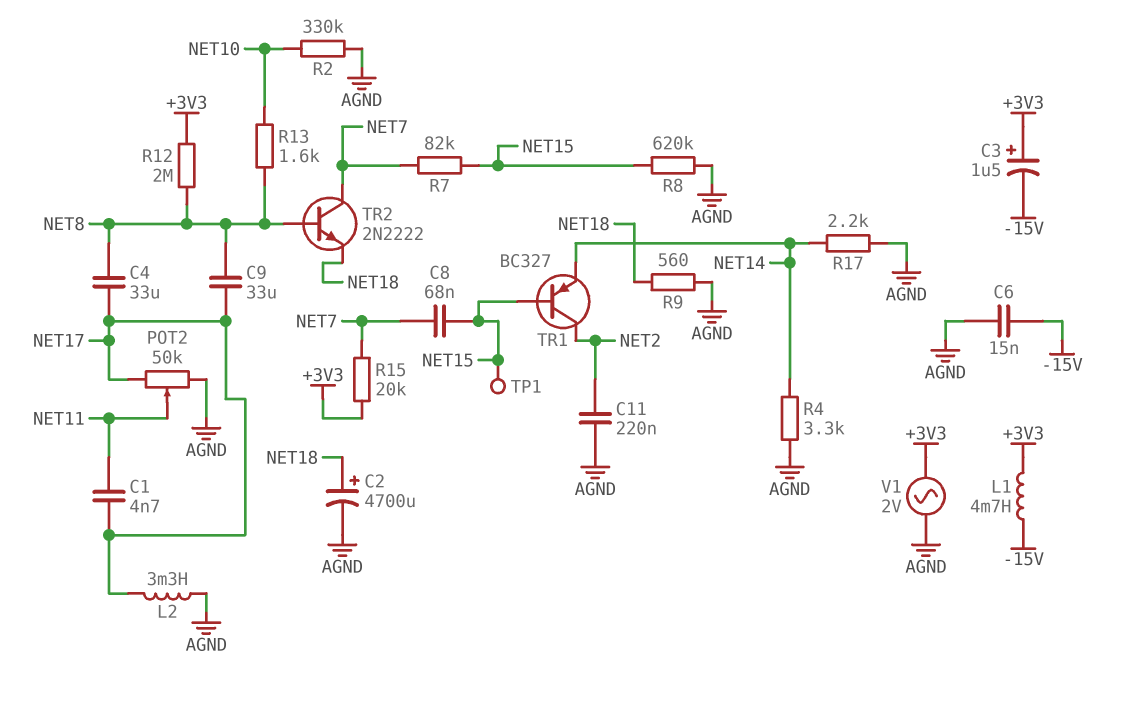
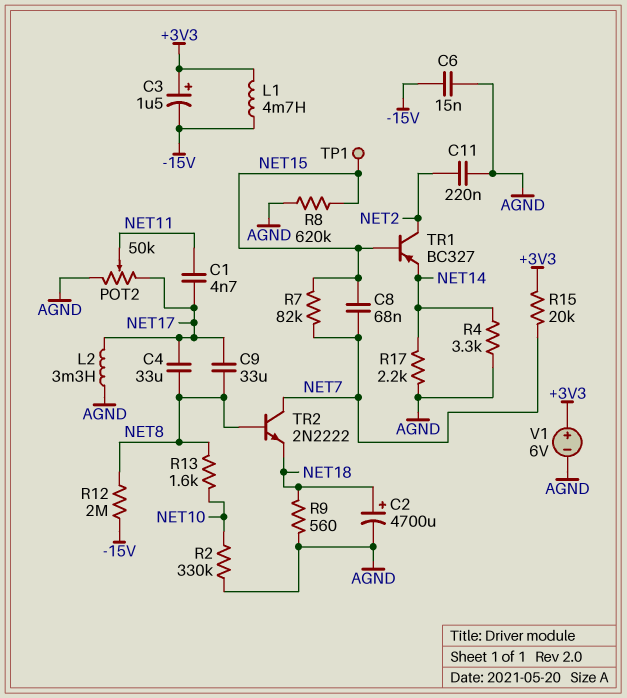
R12: 2M (+3V3, NET8) -> 2M (-15V, NET8)
V1: AC 2V (+3V3, AGND) -> 6V (plus +3V3, minus AGND)

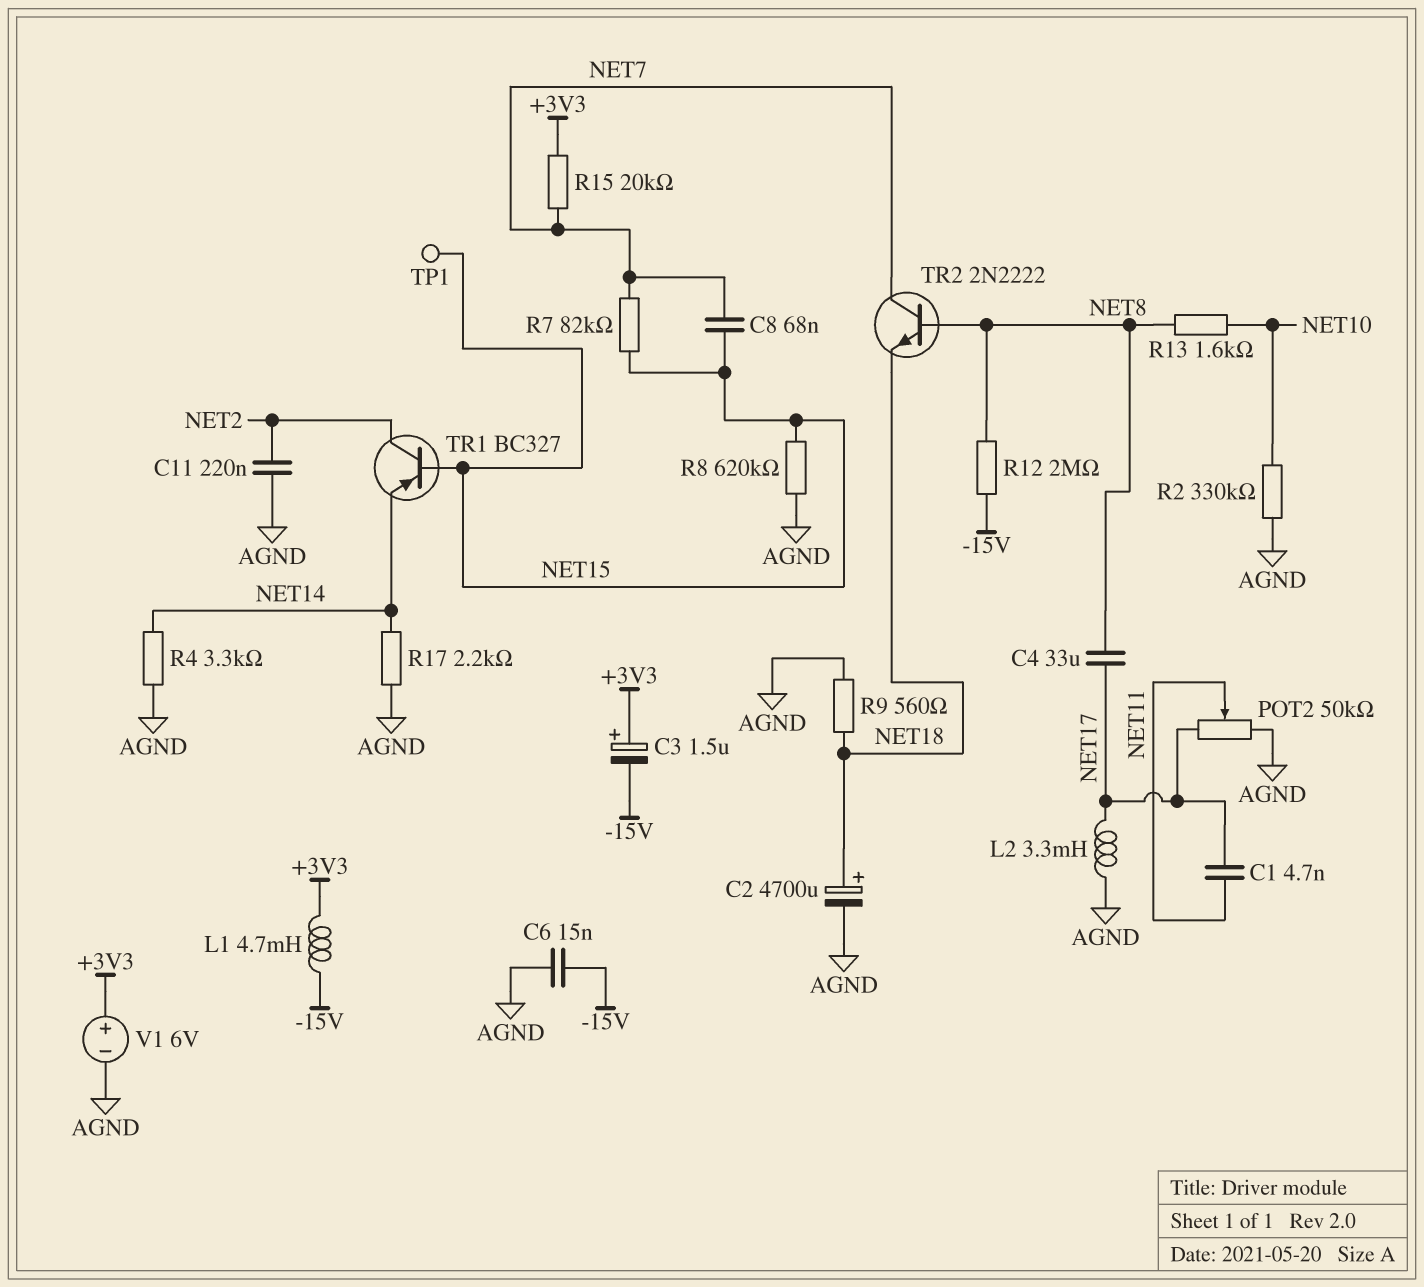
C9: 33uF (NET8, NET17) -> none

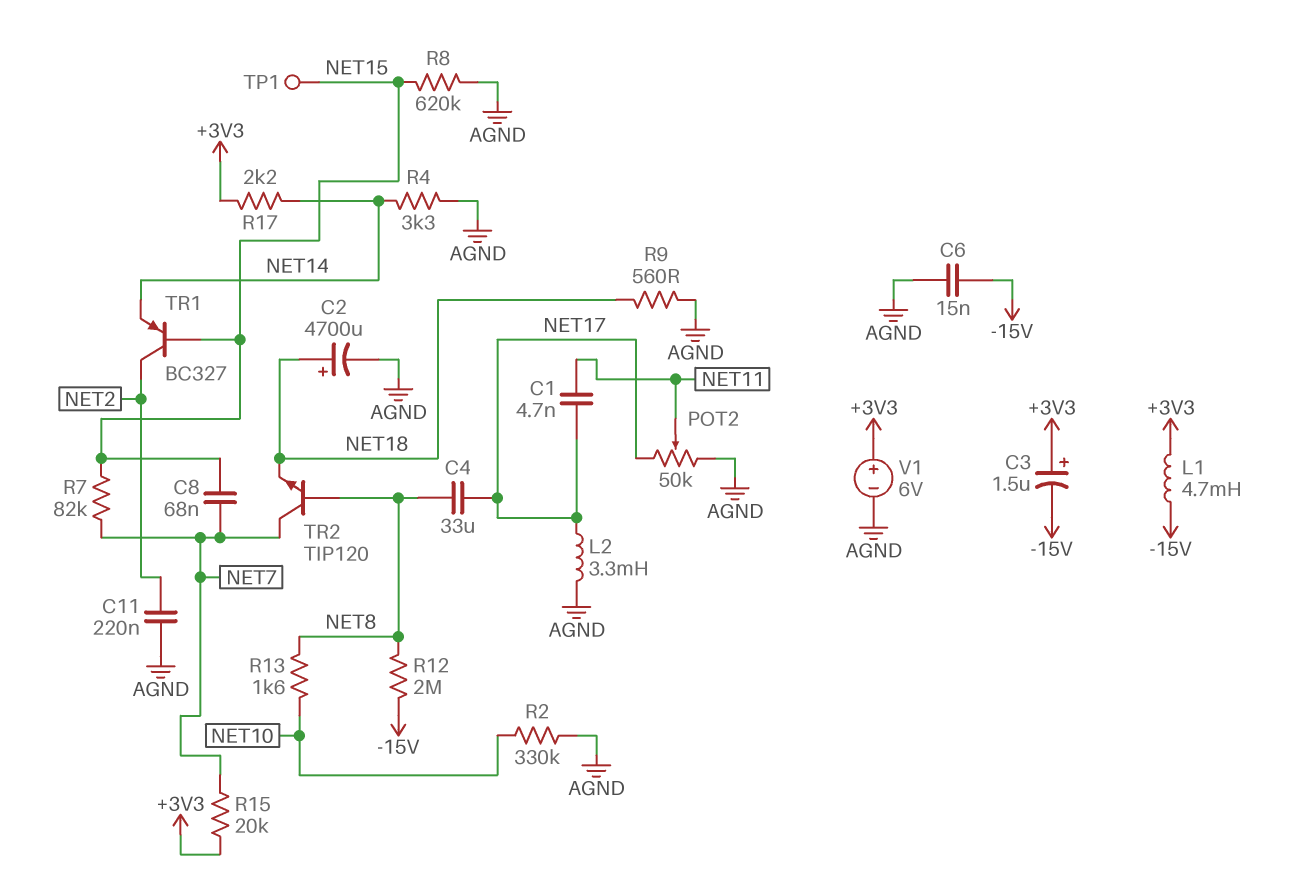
R17: 2.2k (AGND, NET14) -> 2.2k (+3V3, NET14)
TR2: NPN 2N2222 (B NET8, C NET7, E NET18) -> NPN TIP120 (B NET8, C NET7, E NET18)

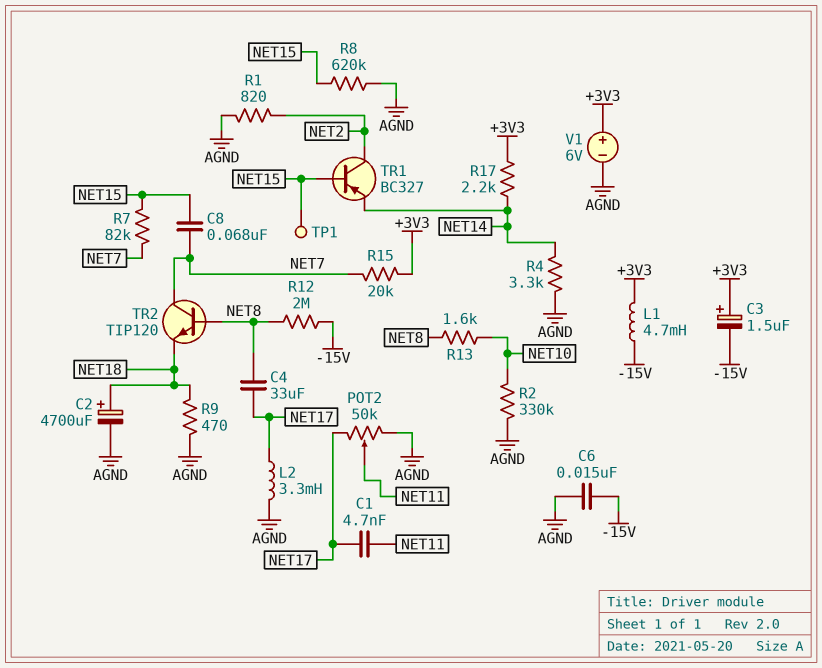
C11: 220nF (AGND, NET2) -> none
R1: none -> 820 (AGND, NET2)
R9: 560 (AGND, NET18) -> 470 (AGND, NET18)

